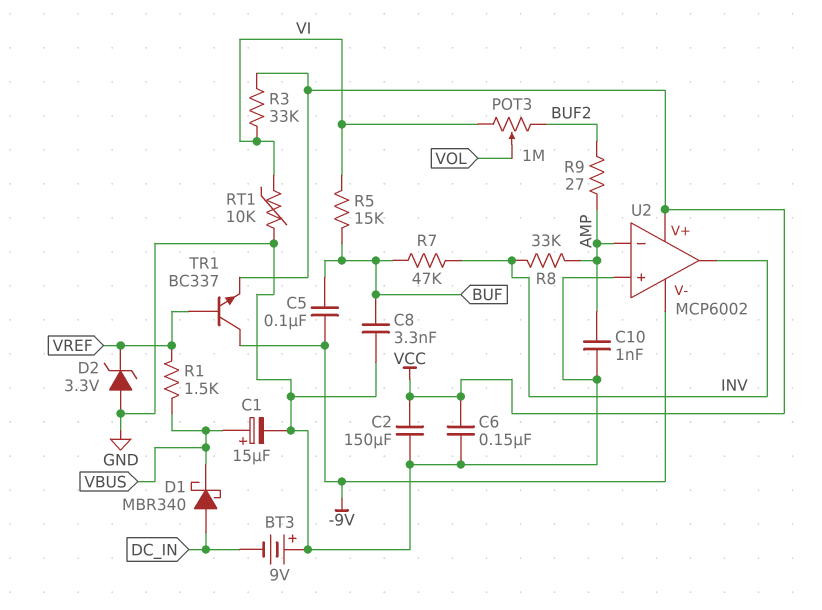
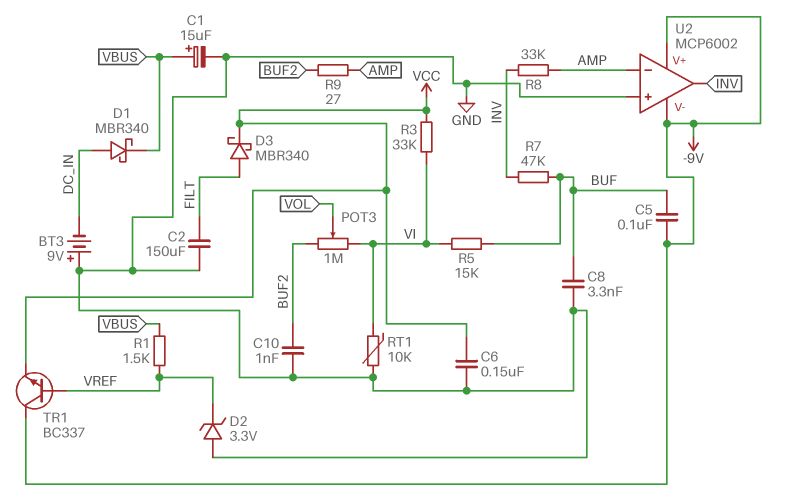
C2: 150uF (GND, VCC) -> 150uF (FILT, GND)
C10: 1nF (AMP, GND) -> 1nF (BUF2, GND)
D3: none -> schottky MBR340 (A FILT, K VCC)
U2 pin V+: VCC -> -9V

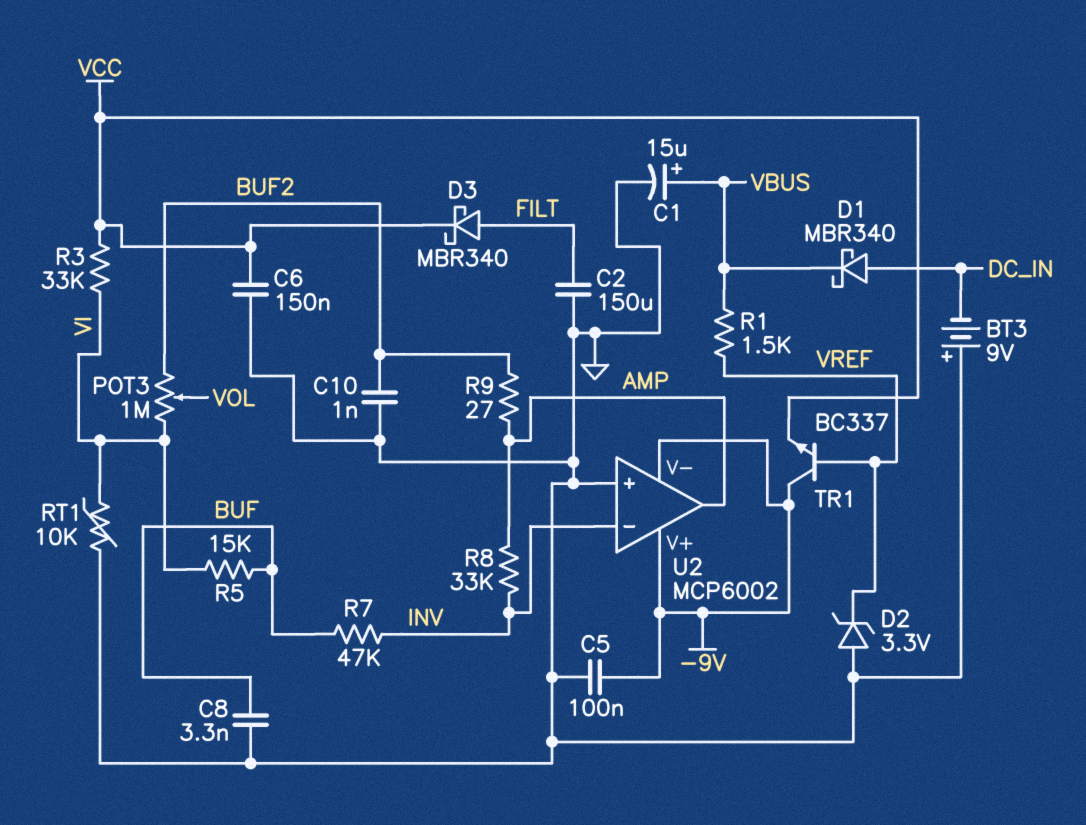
C5: 100nF (-9V, BUF) -> 100nF (-9V, GND)
U2 pin in-: AMP -> INV
U2 pin out: INV -> AMP

